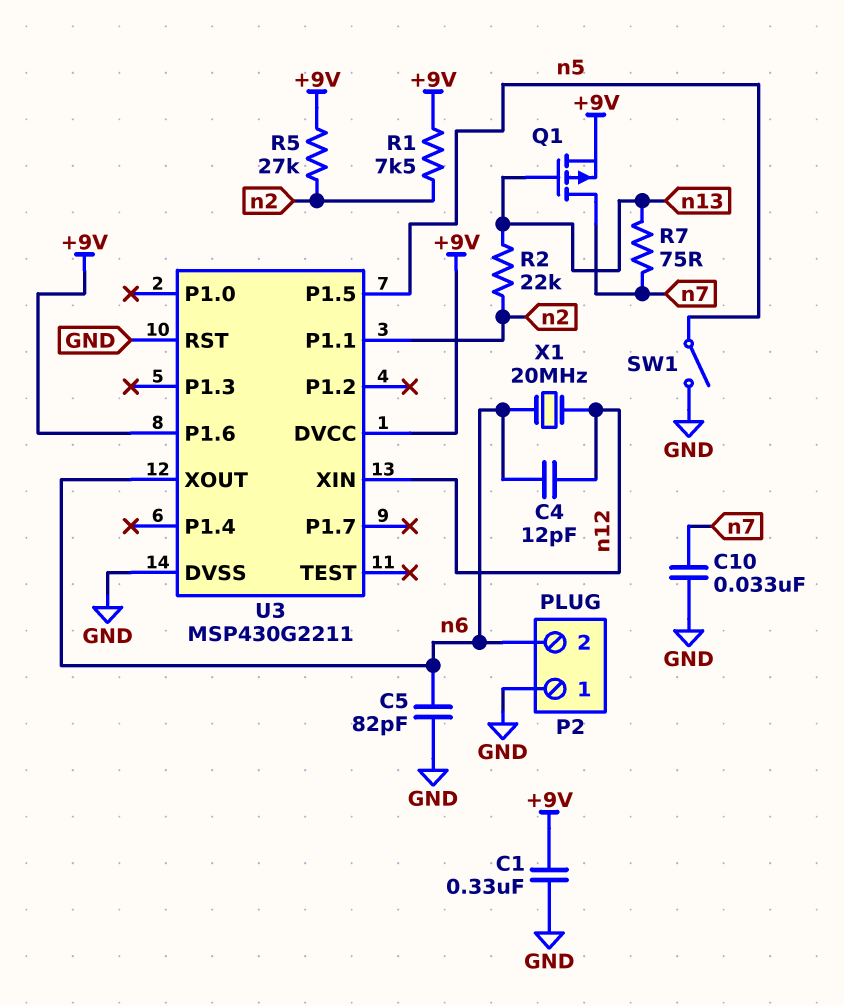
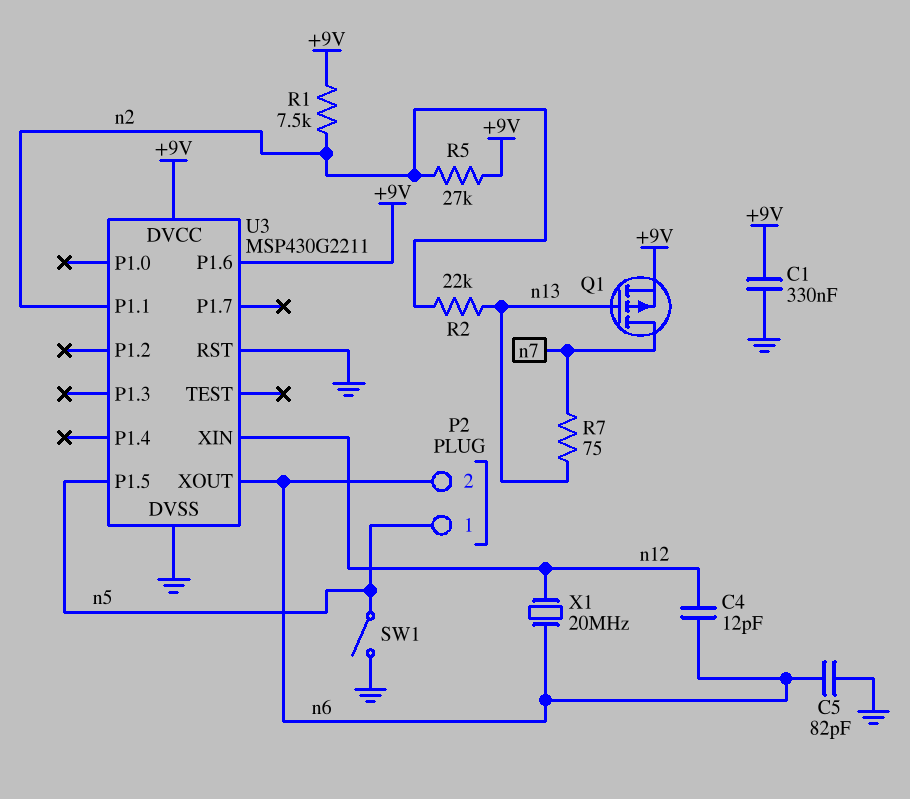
C10: 33nF (GND, n7) -> none
P2 pin 1: GND -> n5

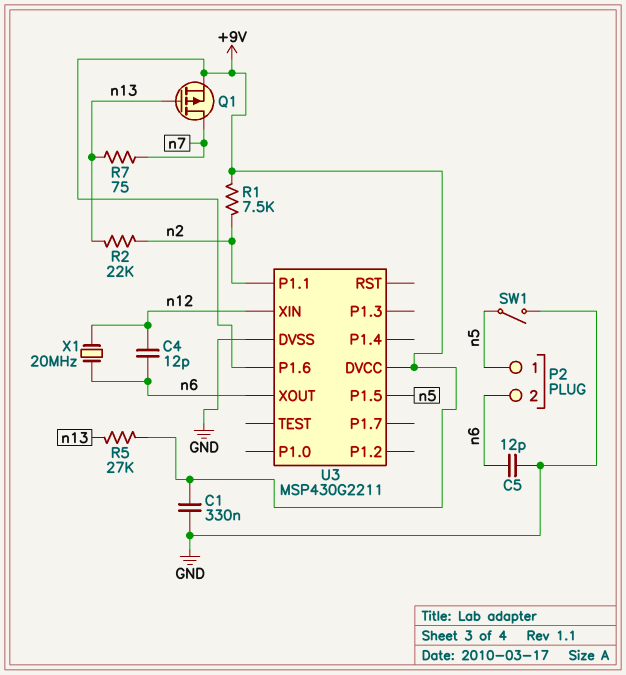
C5: 82pF (GND, n6) -> 12pF (GND, n6)
R5: 27k (+9V, n2) -> 27k (+9V, n13)
U3 pin RST: GND -> none

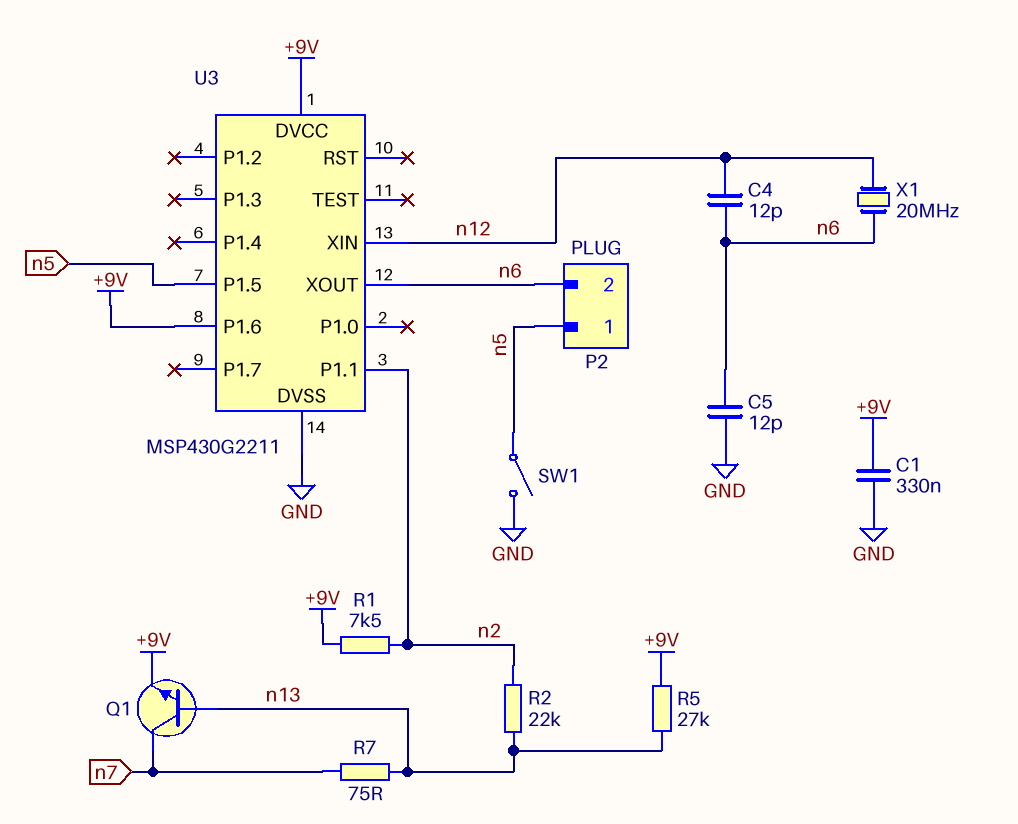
Q1: PMOS (G n13, D n7, S +9V) -> NPN (B n13, C n7, E +9V)

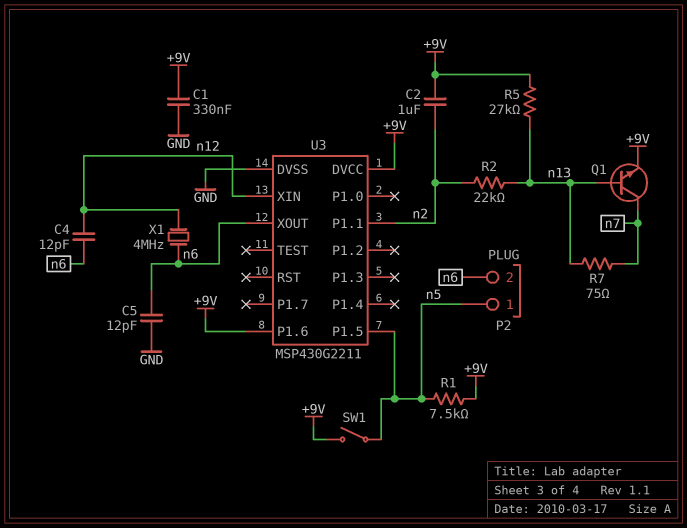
C2: none -> 1uF (+9V, n2)
R1: 7.5k (+9V, n2) -> 7.5k (+9V, n5)
SW1: switch (GND, n5) -> switch (+9V, n5)
X1: 20MHz (n6, n12) -> 4MHz (n6, n12)

